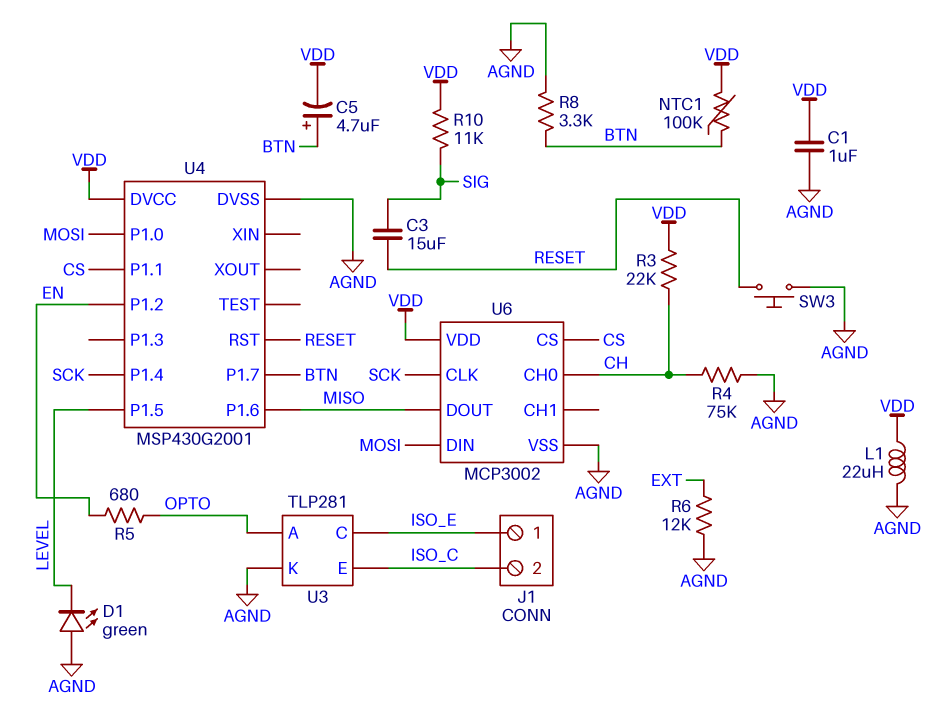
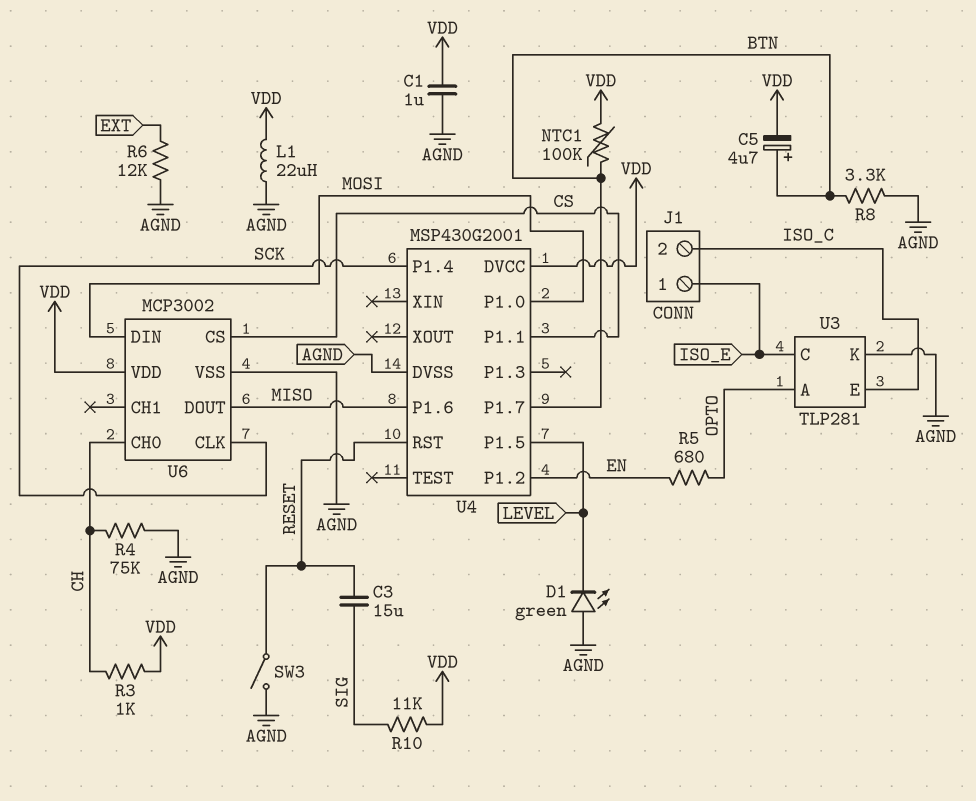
R3: 22k (CH, VDD) -> 1k (CH, VDD)
SW3: button (AGND, RESET) -> switch (AGND, RESET)

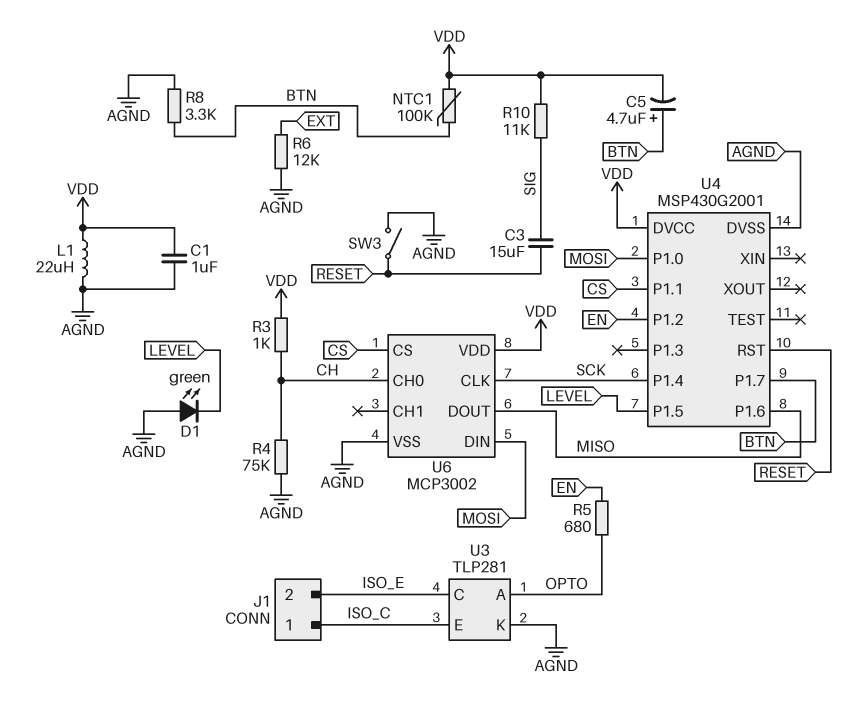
J1 pin 1: ISO_E -> ISO_C
J1 pin 2: ISO_C -> ISO_E

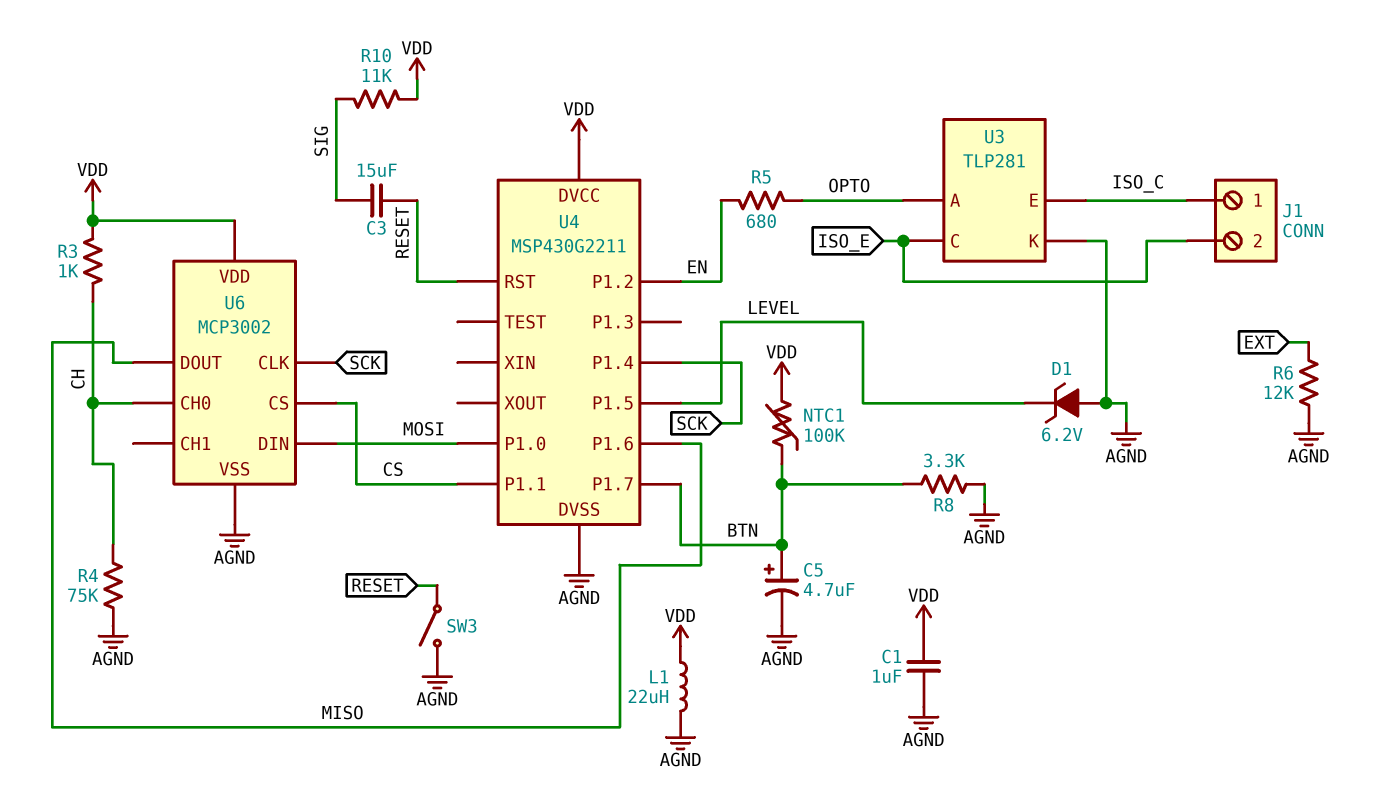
C5: 4.7uF (plus BTN, minus VDD) -> 4.7uF (plus BTN, minus AGND)
D1: LED green (A AGND, K LEVEL) -> zener 6.2V (A AGND, K LEVEL)
U4: MSP430G2001 -> MSP430G2211

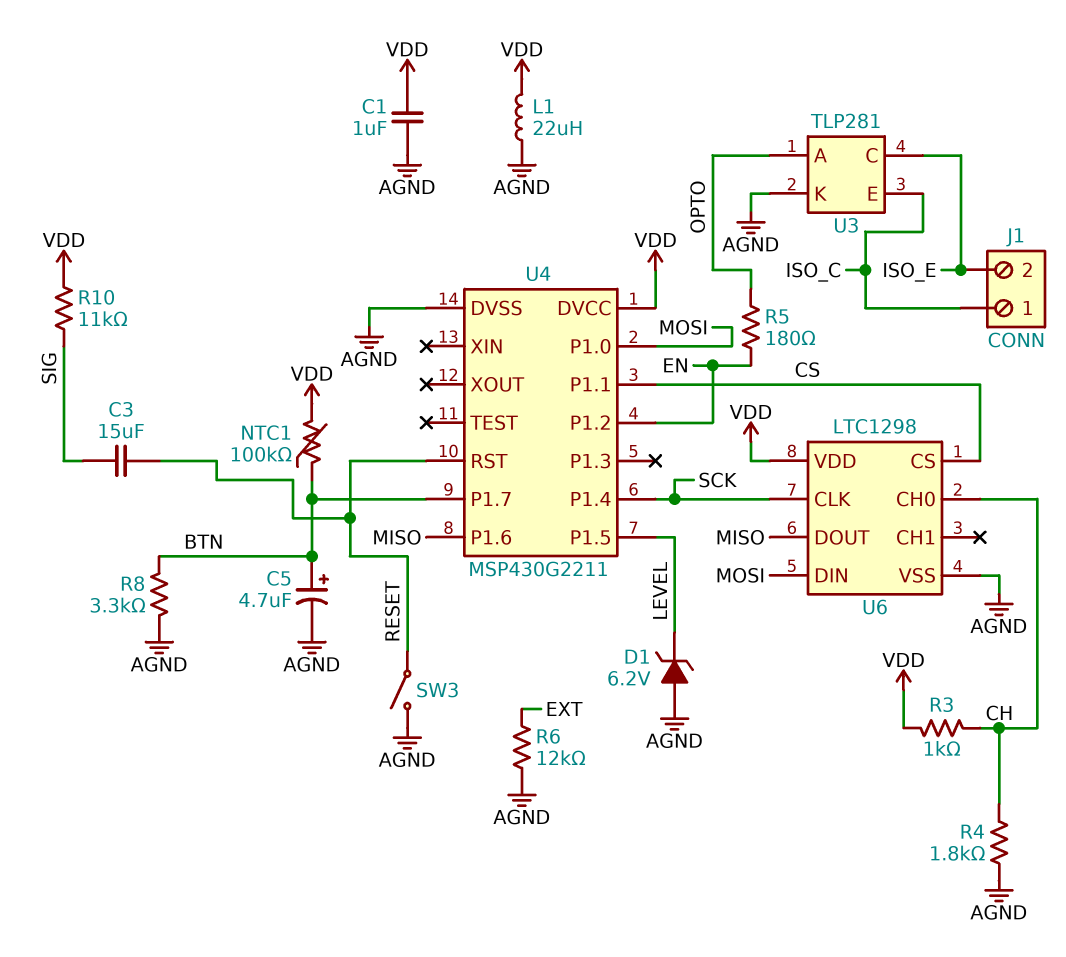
R4: 75k (AGND, CH) -> 1.8k (AGND, CH)
R5: 680 (EN, OPTO) -> 180 (EN, OPTO)
U6: MCP3002 -> LTC1298

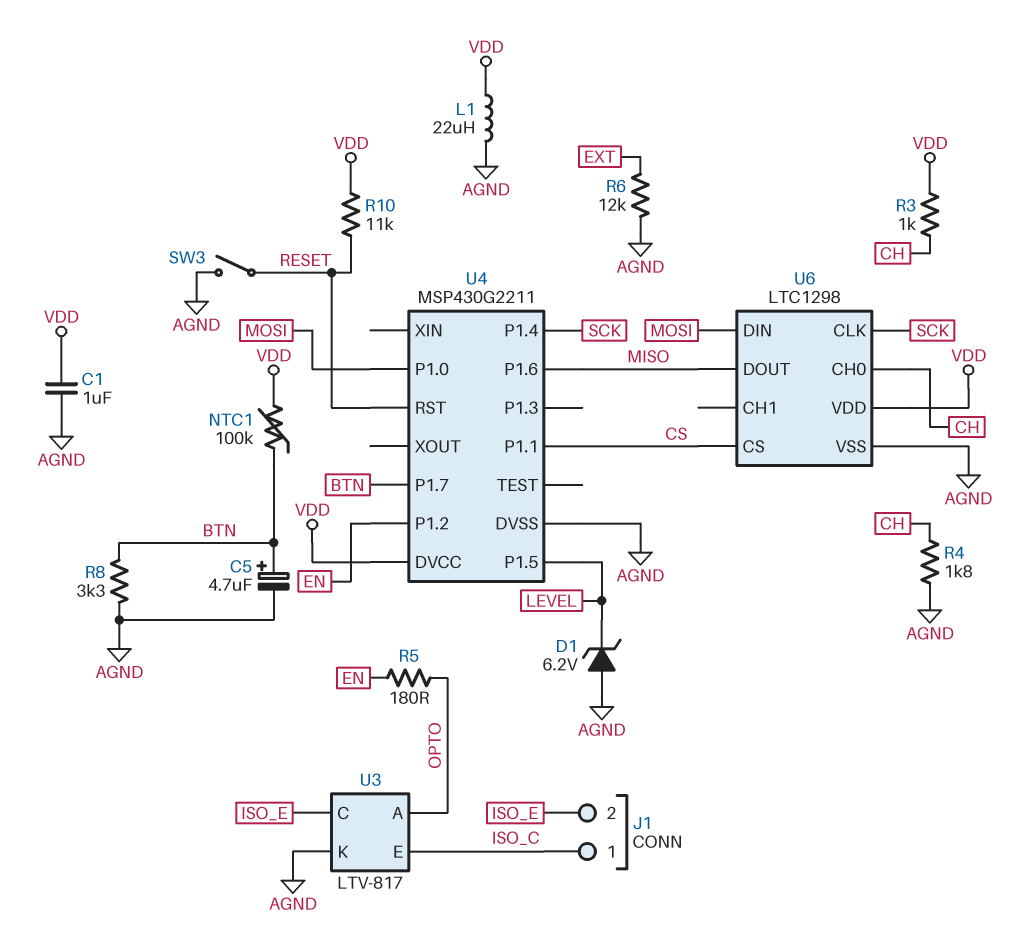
C3: 15uF (RESET, SIG) -> none
R10: 11k (SIG, VDD) -> 11k (RESET, VDD)
U3: TLP281 -> LTV-817

